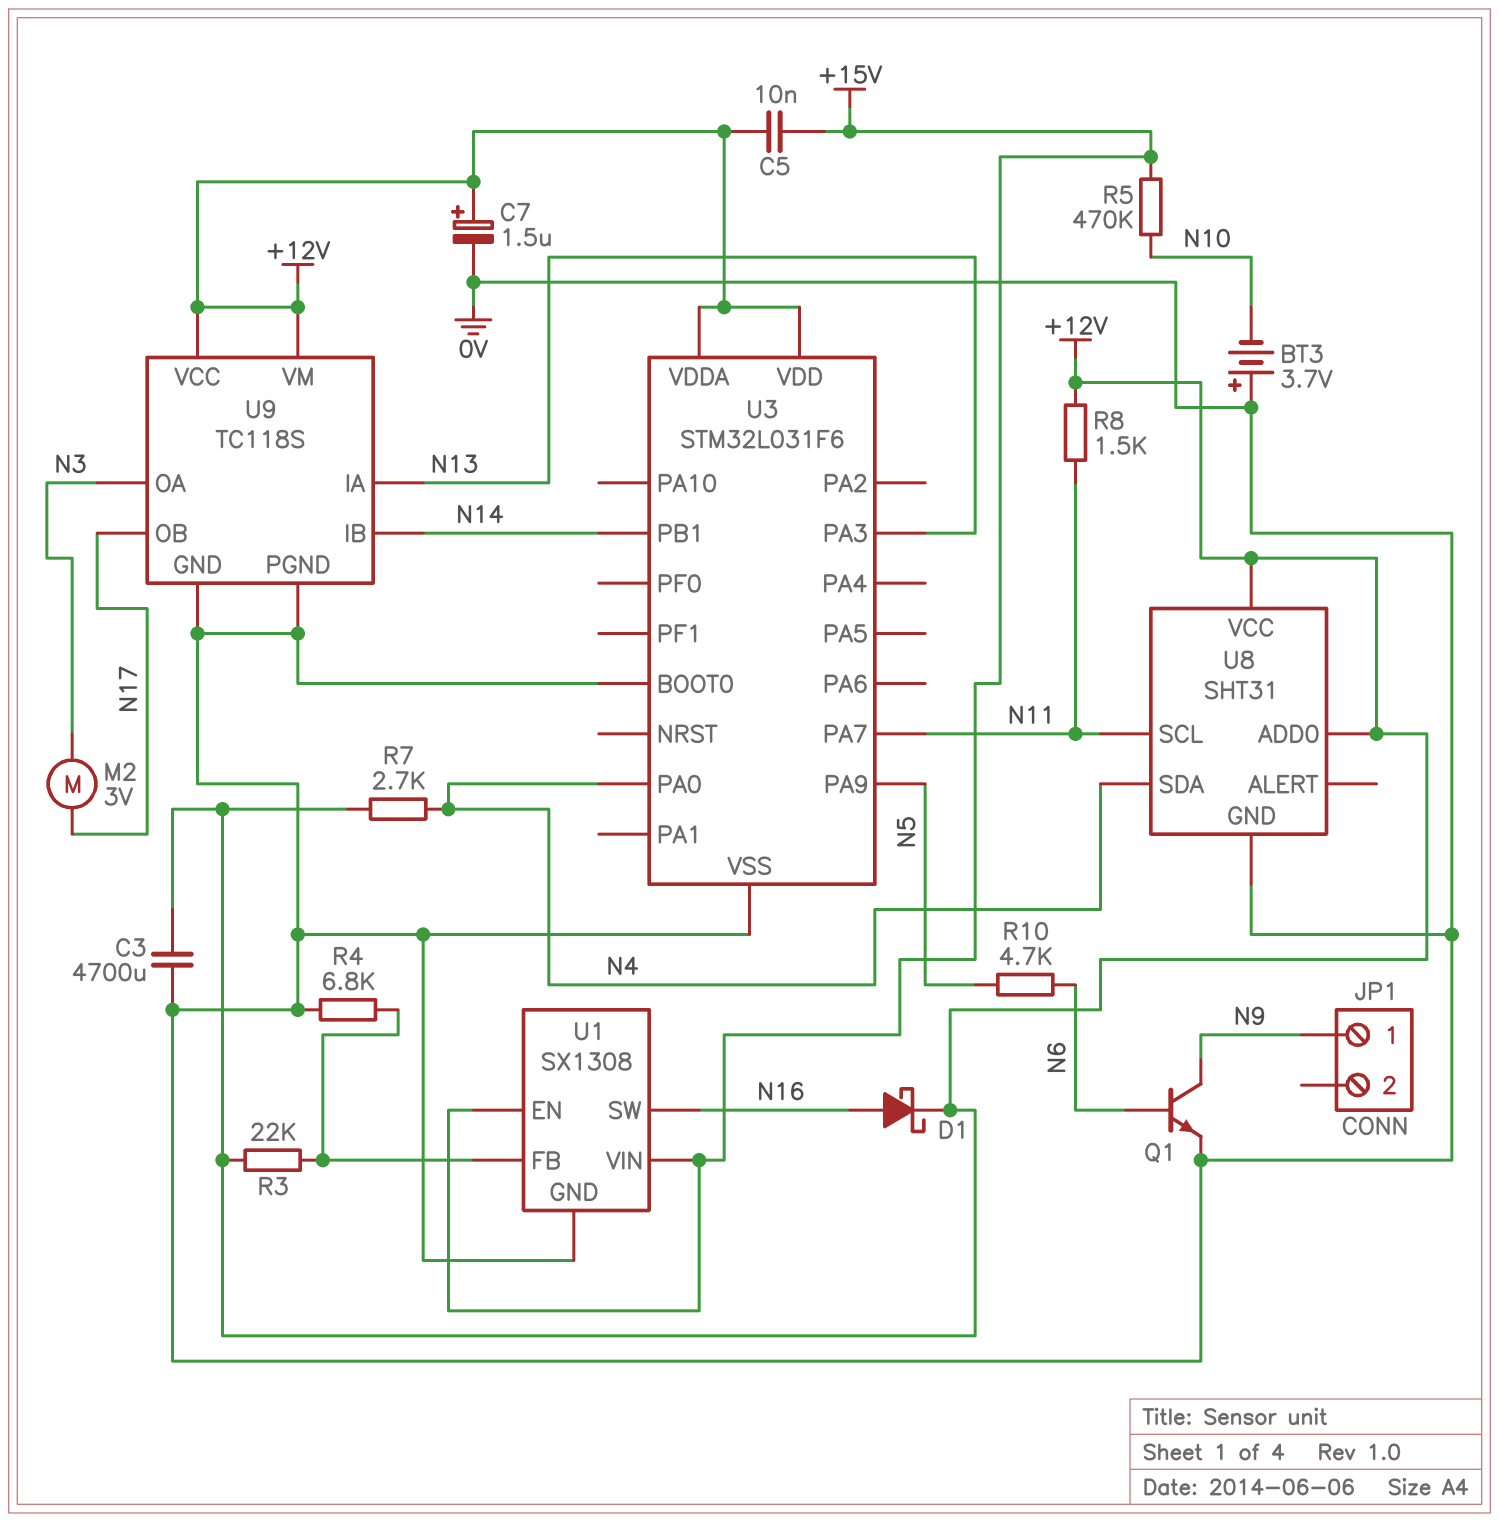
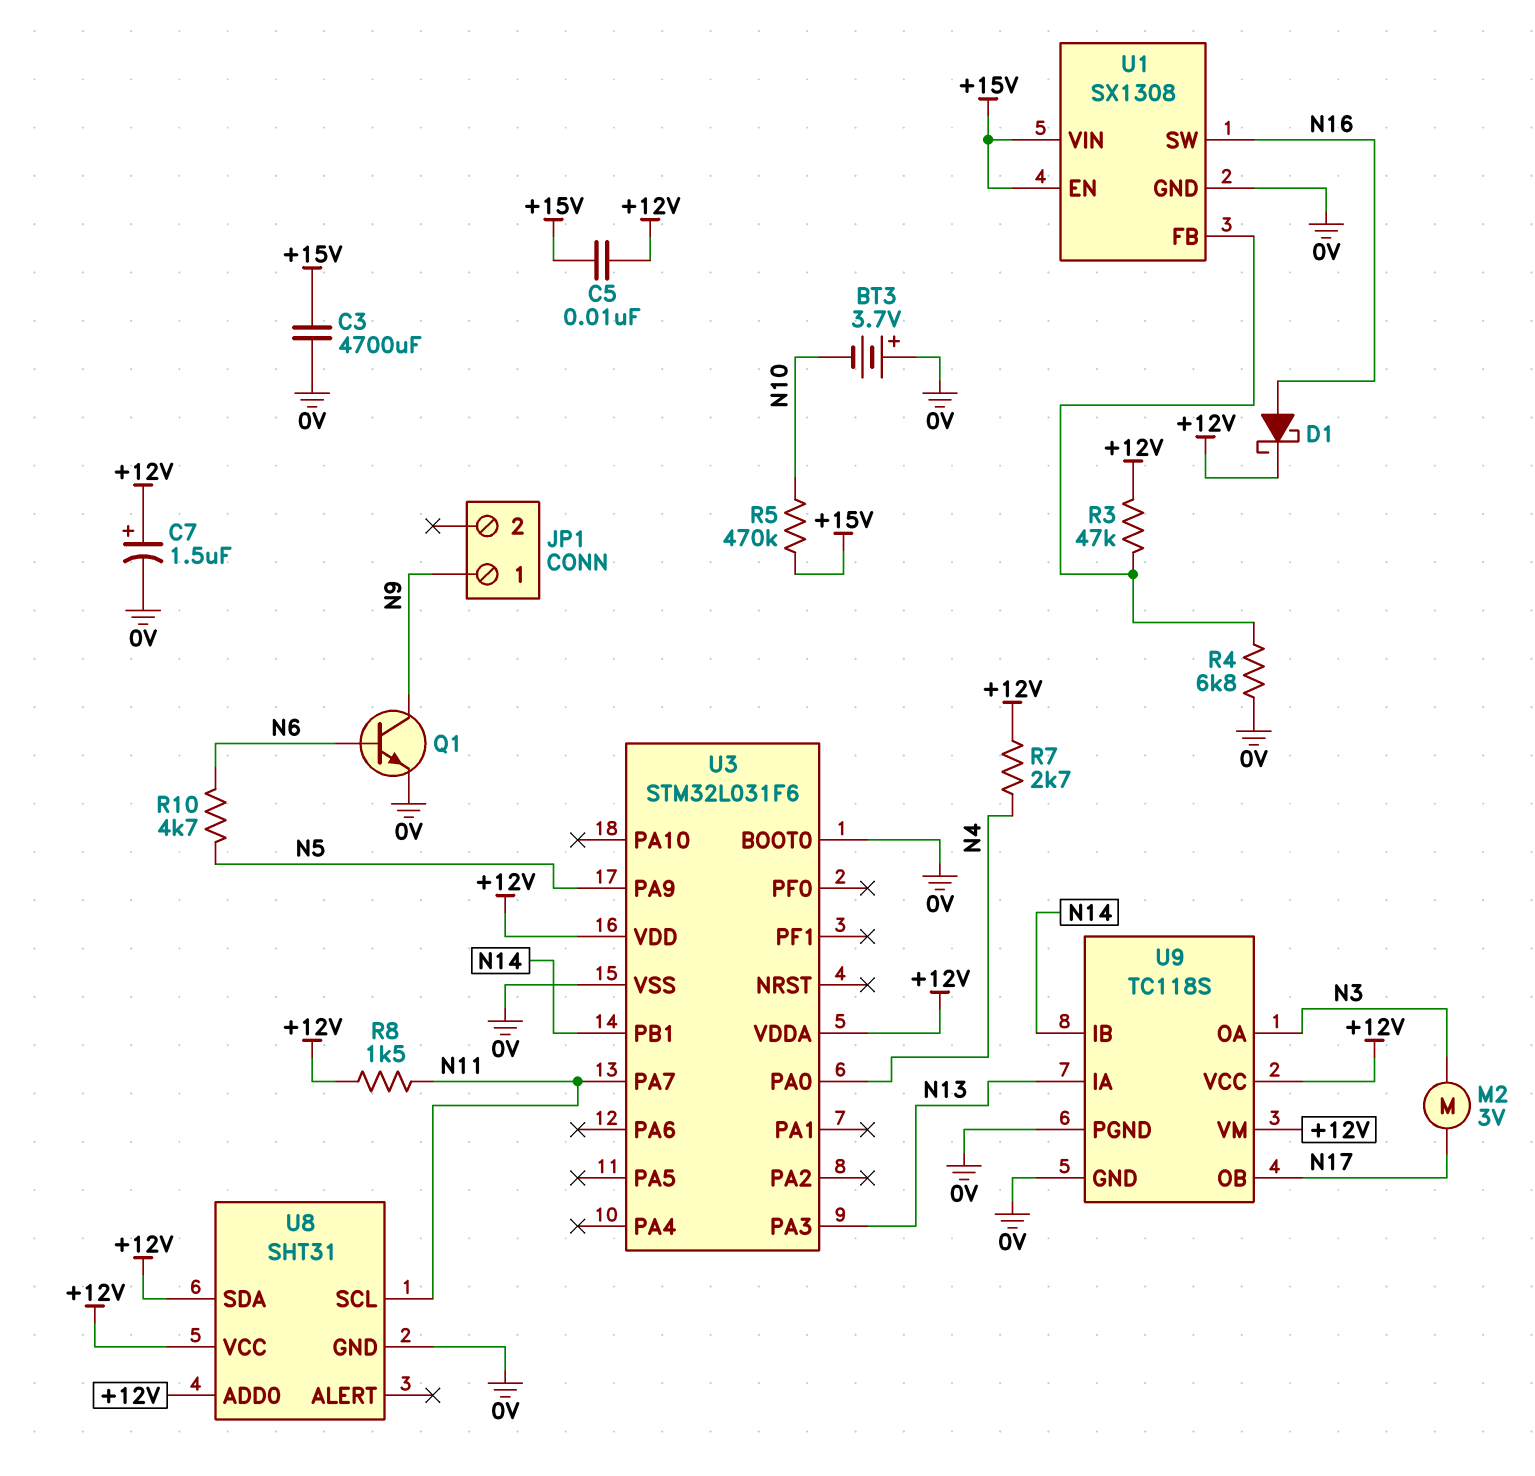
C3: 4700uF (+12V, 0V) -> 4700uF (+15V, 0V)
R3: 22k (+12V, U1/FB) -> 47k (+12V, U1/FB)
U8 pin SDA: N4 -> +12V

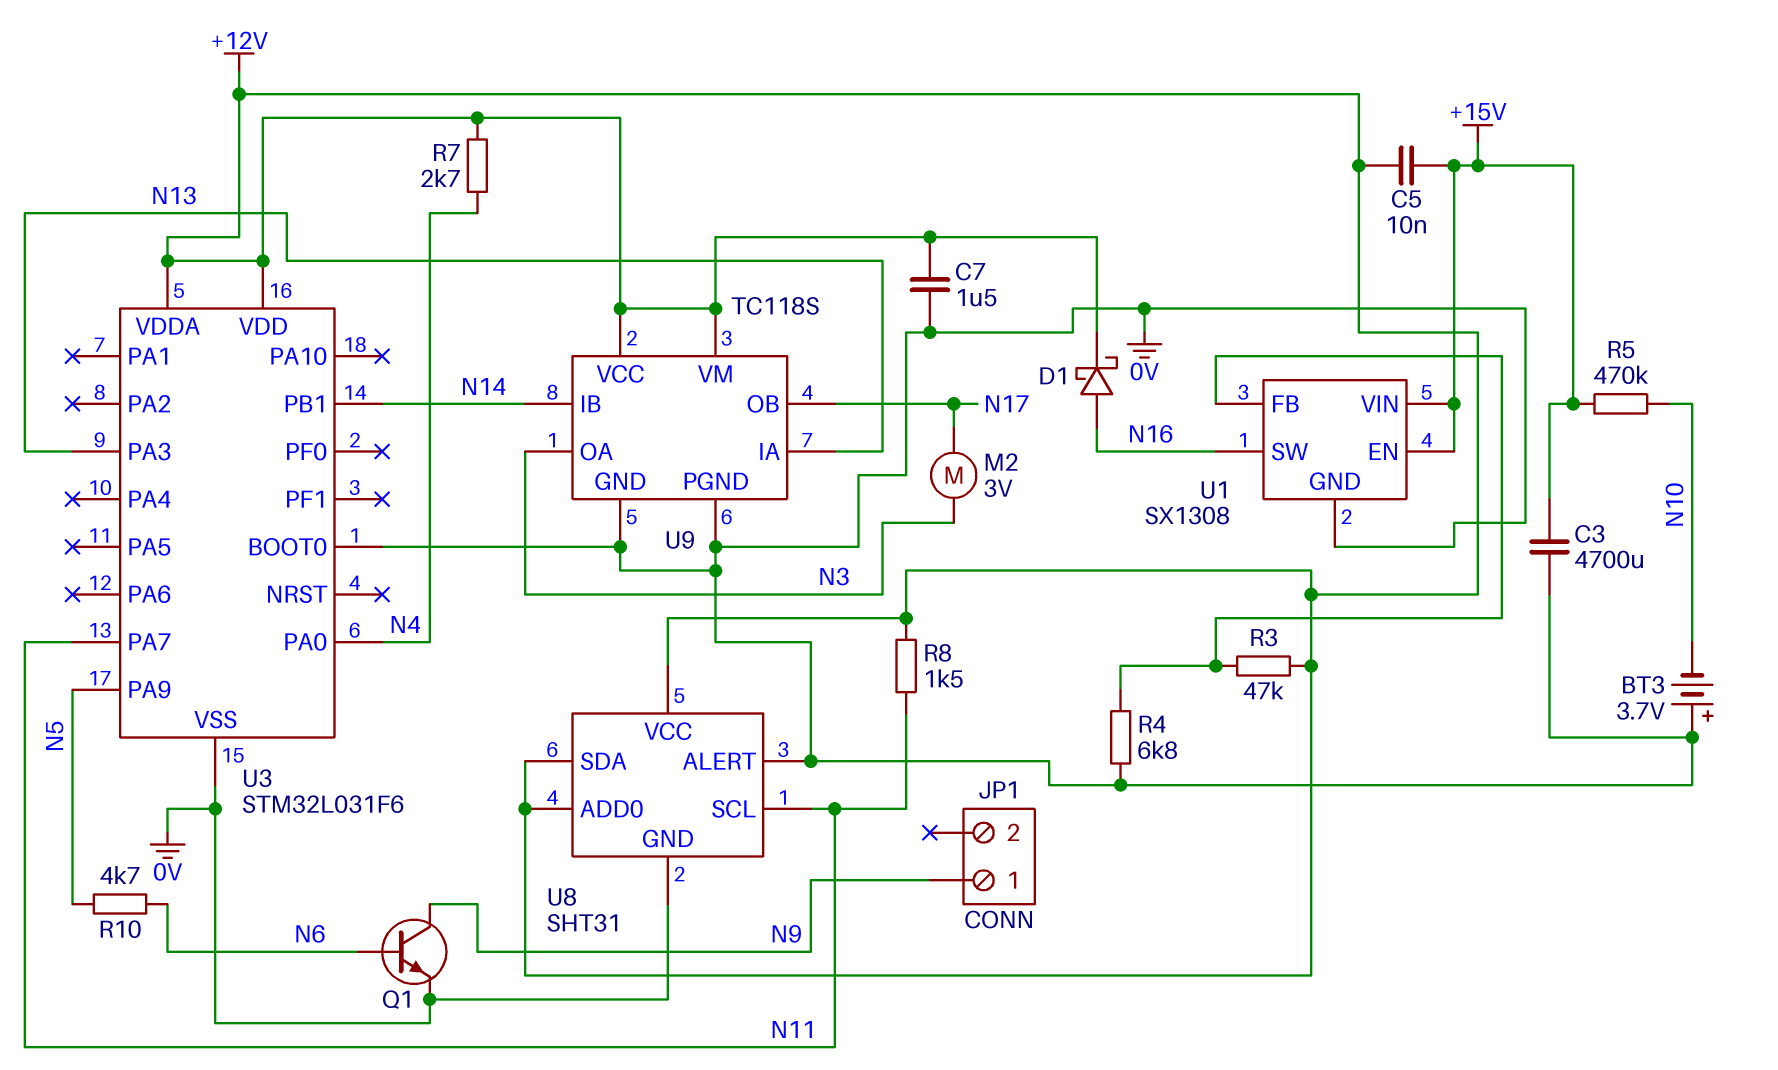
C7: 1.5uF (plus +12V, minus 0V) -> 1.5uF (+12V, 0V)
U8 pin ALERT: none -> 0V

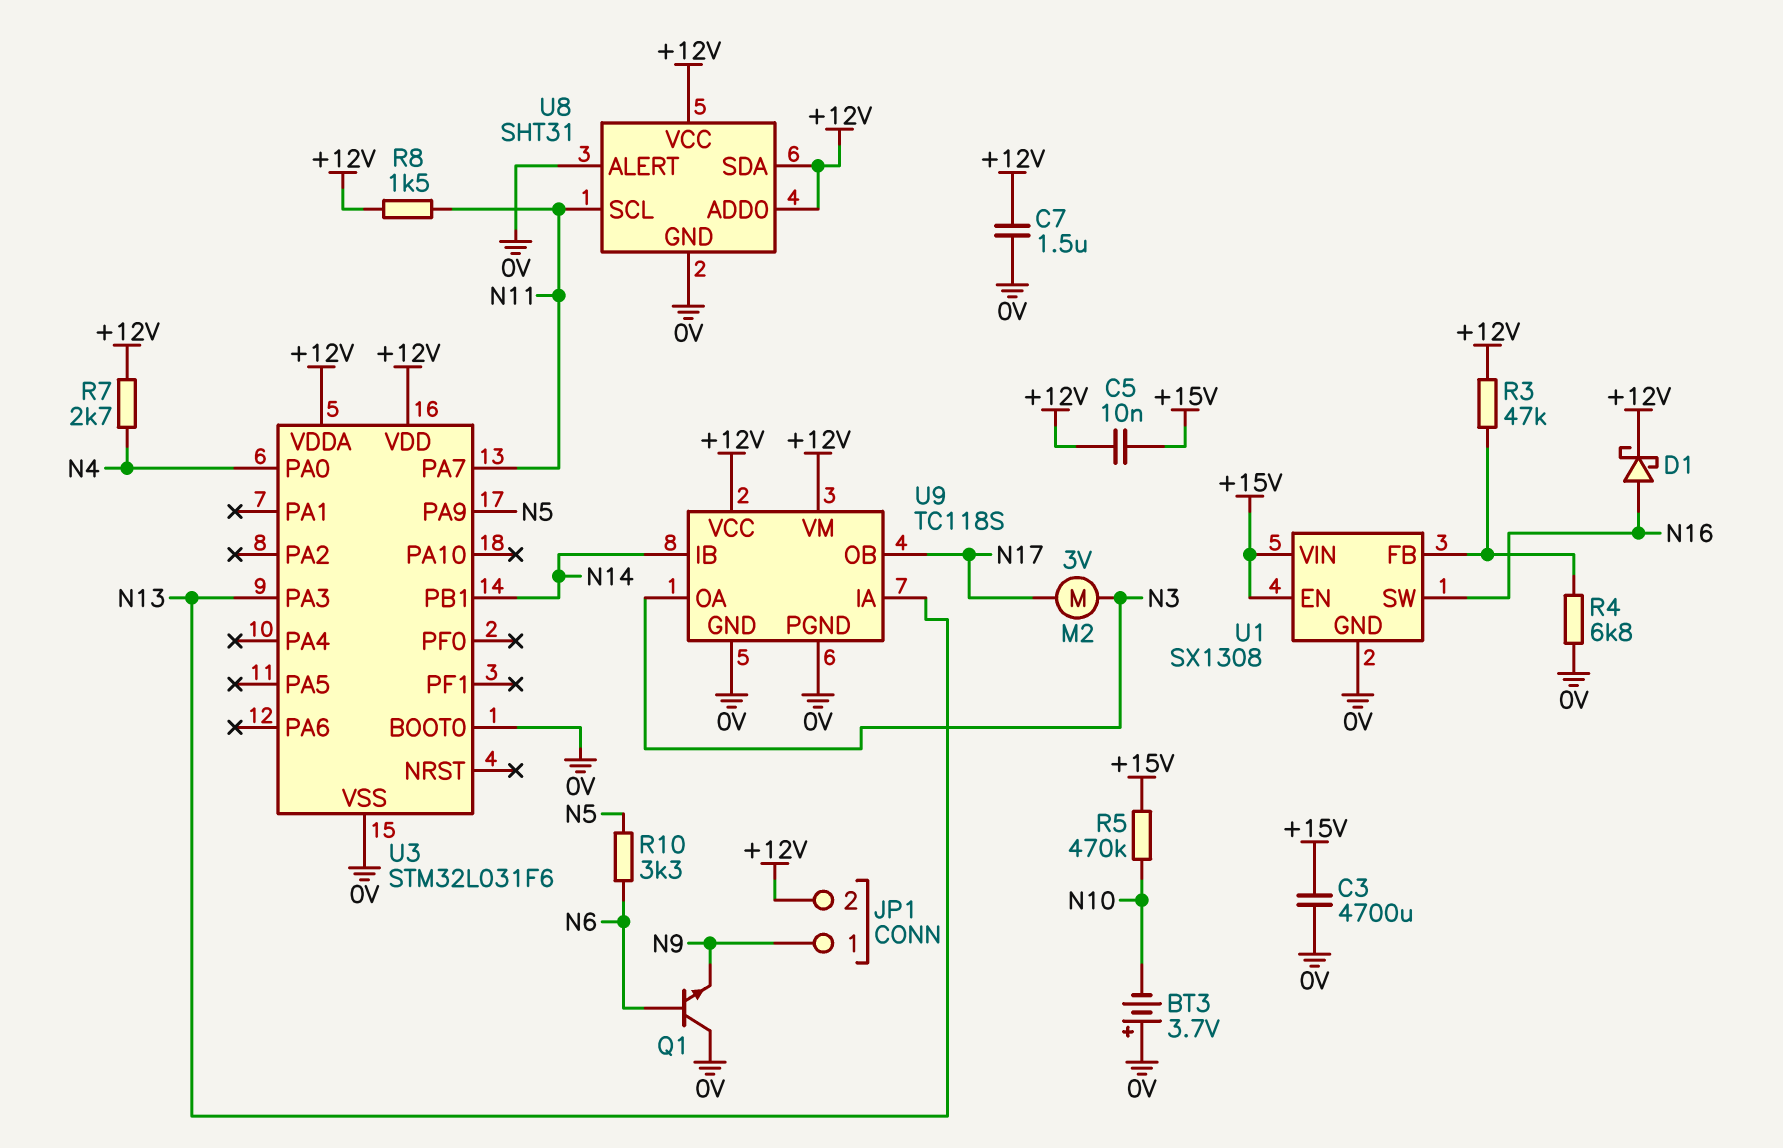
JP1 pin 2: none -> +12V
Q1: NPN (B N6, C N9, E 0V) -> NPN (B N6, C 0V, E N9)
R10: 4.7k (N5, N6) -> 3.3k (N5, N6)

